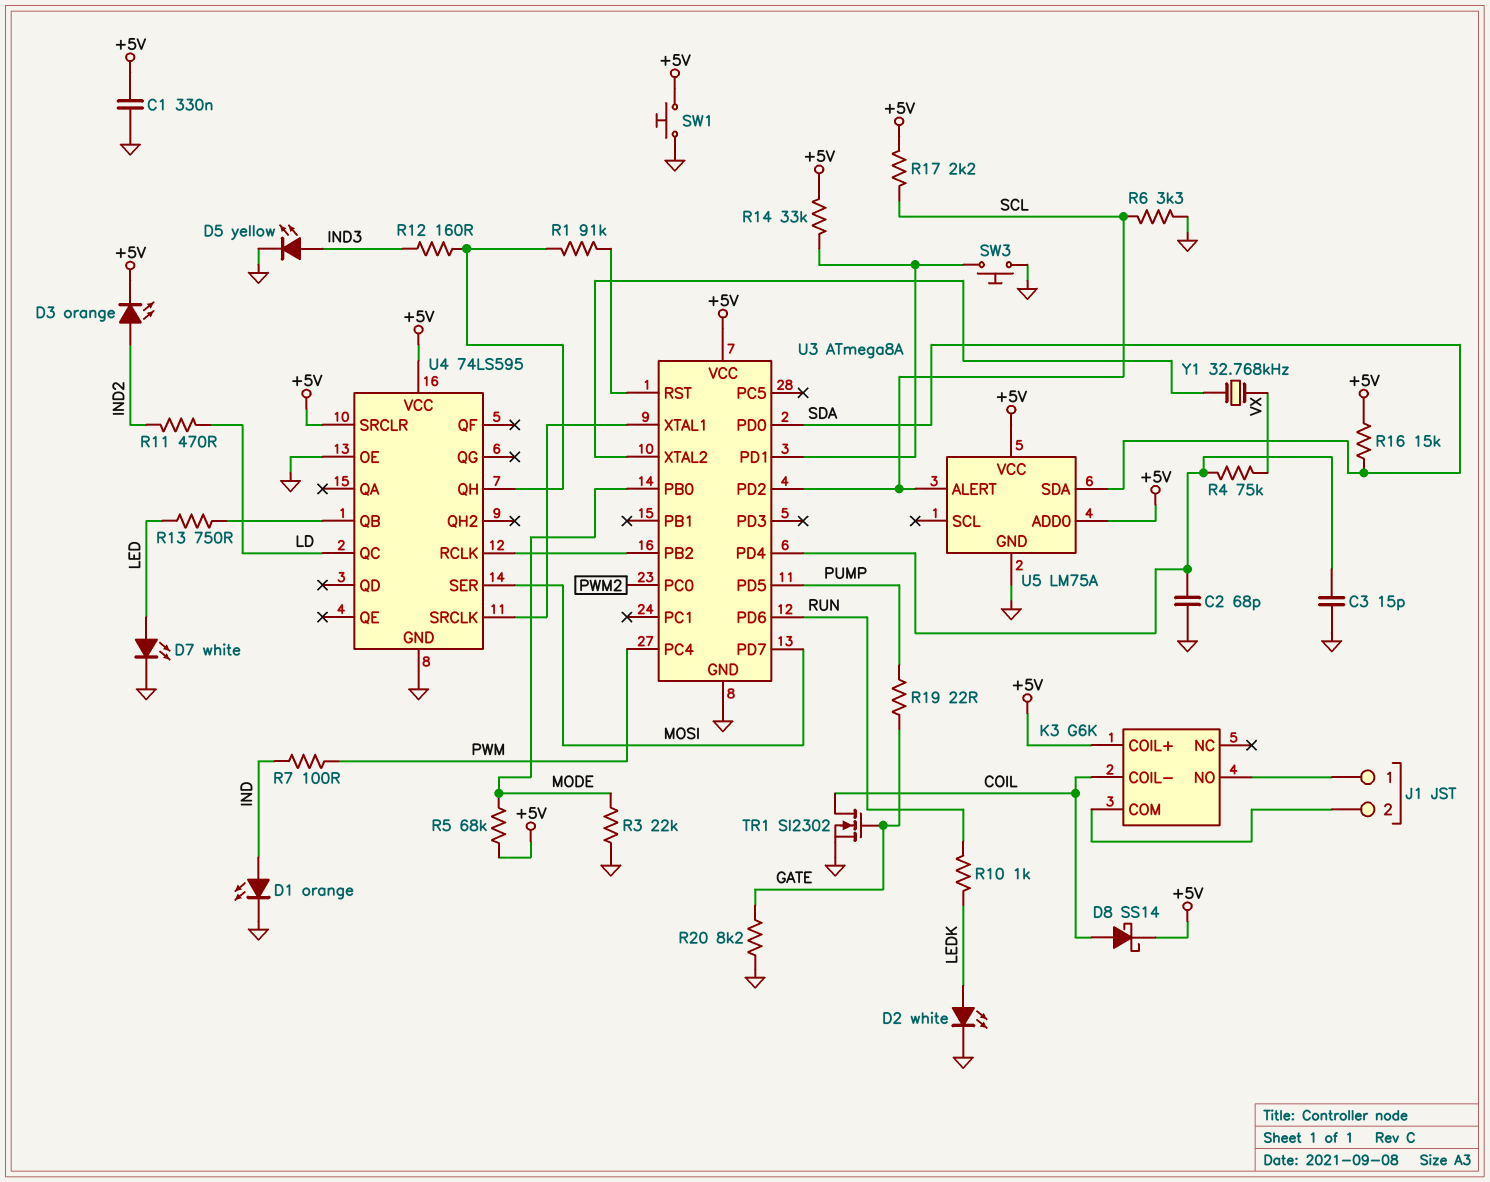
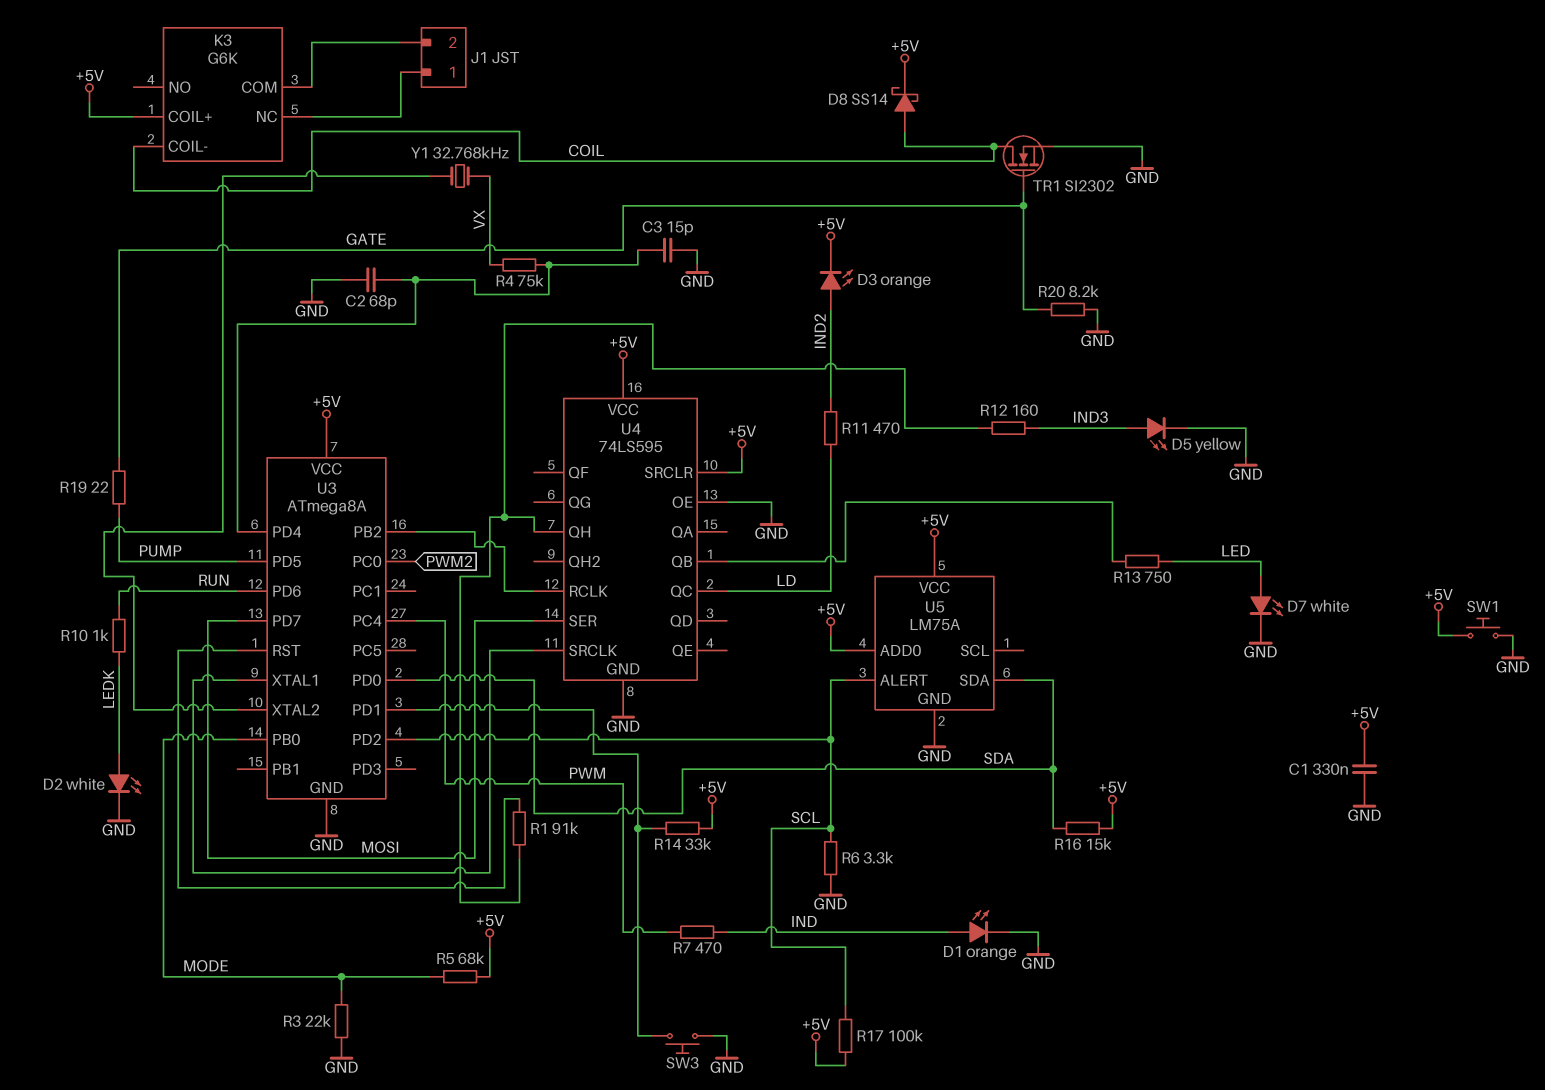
K3 pin NC: none -> J1/1
K3 pin NO: J1/1 -> none
R7: 100 (IND, PWM) -> 470 (IND, PWM)
R17: 2.2k (+5V, SCL) -> 100k (+5V, SCL)

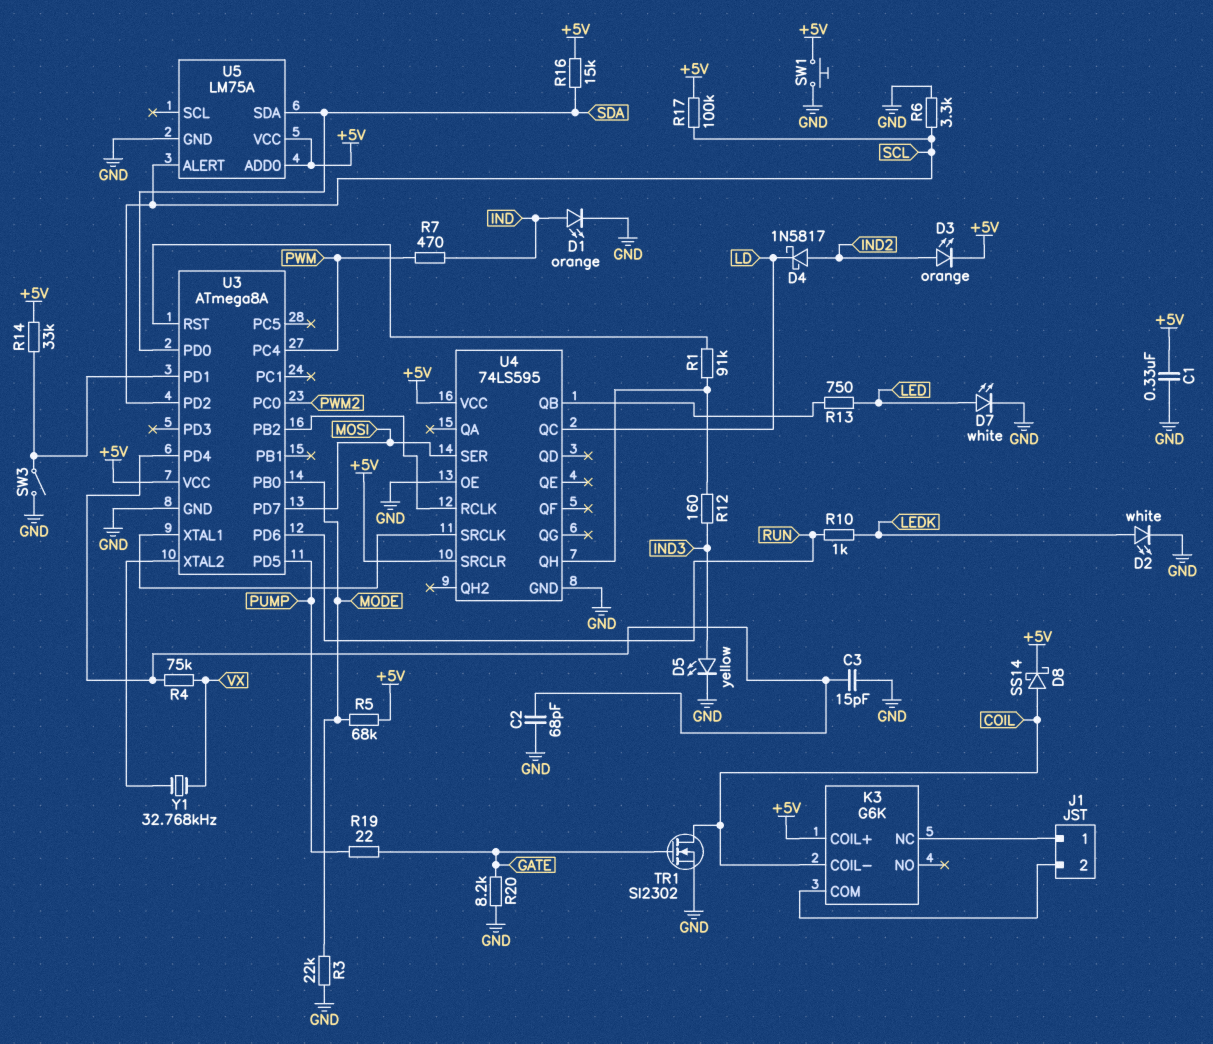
D4: none -> schottky 1N5817 (A IND2, K LD)
R11: 470 (IND2, LD) -> none
SW3: button (GND, U3/PD1) -> switch (GND, U3/PD1)

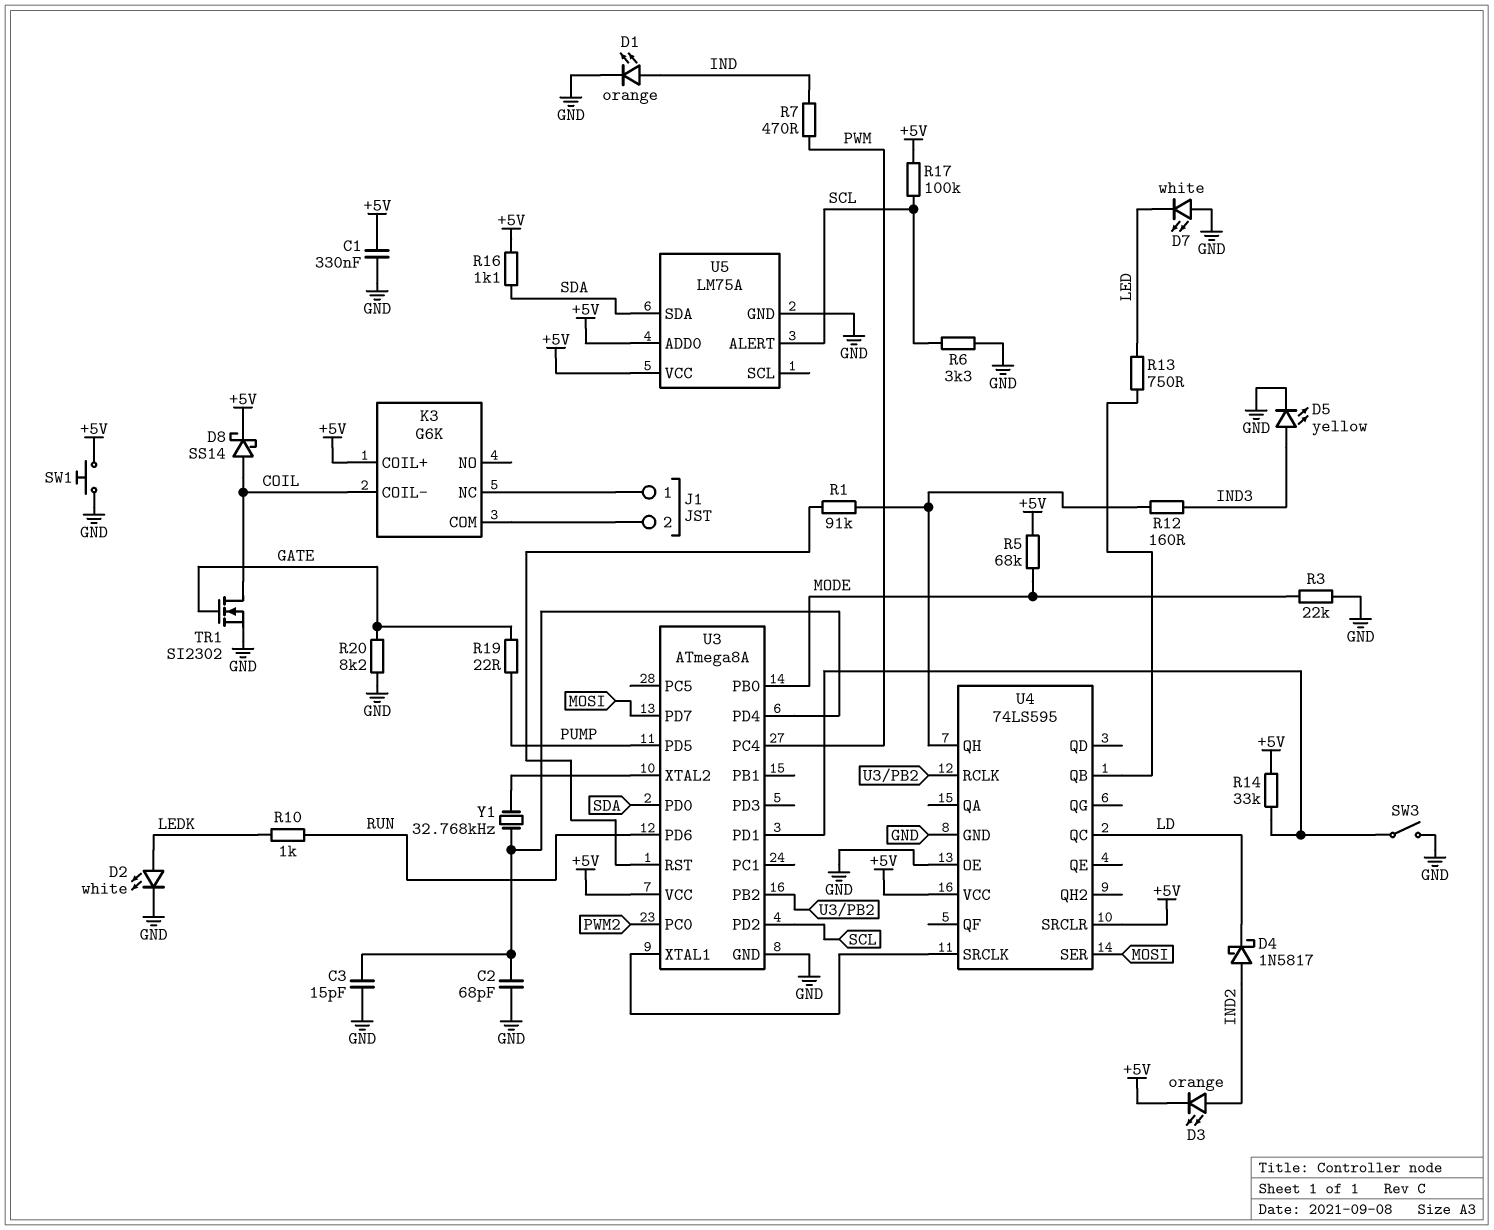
D7: LED white (A LED, K GND) -> LED white (A GND, K LED)
R4: 75k (U3/PD4, VX) -> none
R16: 15k (+5V, SDA) -> 1.1k (+5V, SDA)
Y1: 32.768kHz (U3/XTAL2, VX) -> 32.768kHz (U3/PD4, U3/XTAL2)

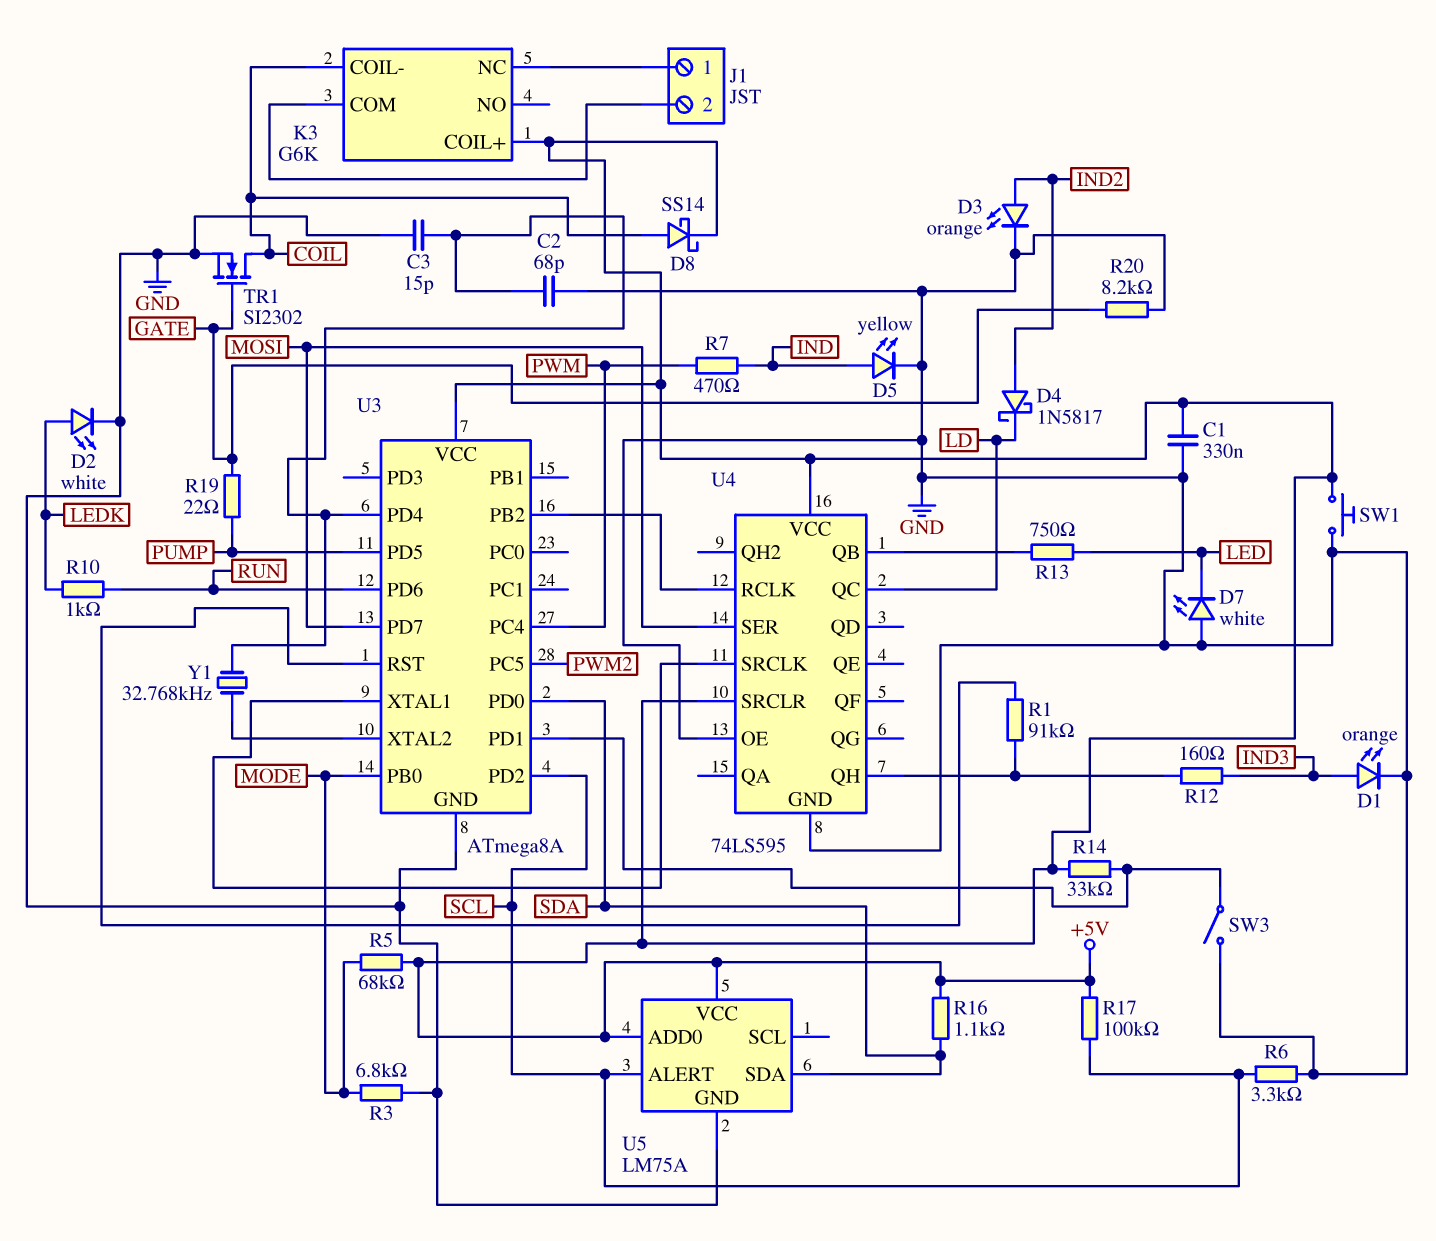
D1: LED orange (A IND, K GND) -> LED orange (A IND3, K GND)
D3: LED orange (A IND2, K +5V) -> LED orange (A IND2, K GND)
D5: LED yellow (A IND3, K GND) -> LED yellow (A IND, K GND)
R3: 22k (GND, MODE) -> 6.8k (GND, MODE)
U3 pin PC0: PWM2 -> none
U3 pin PC5: none -> PWM2

